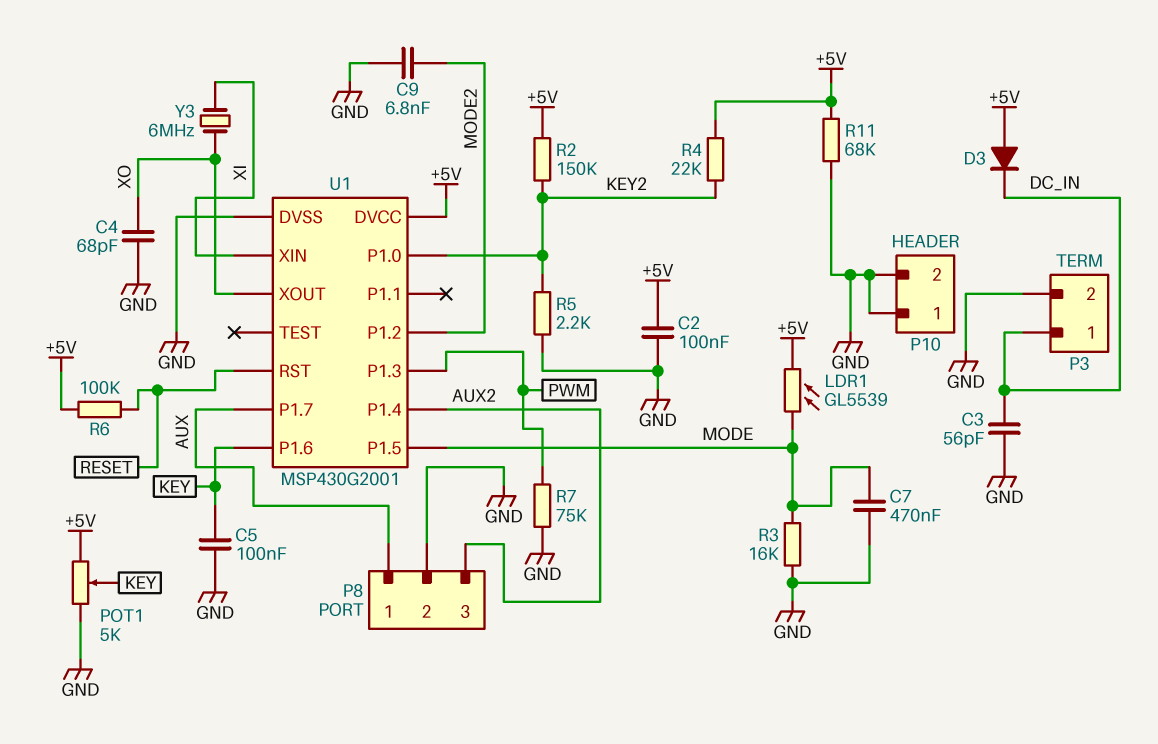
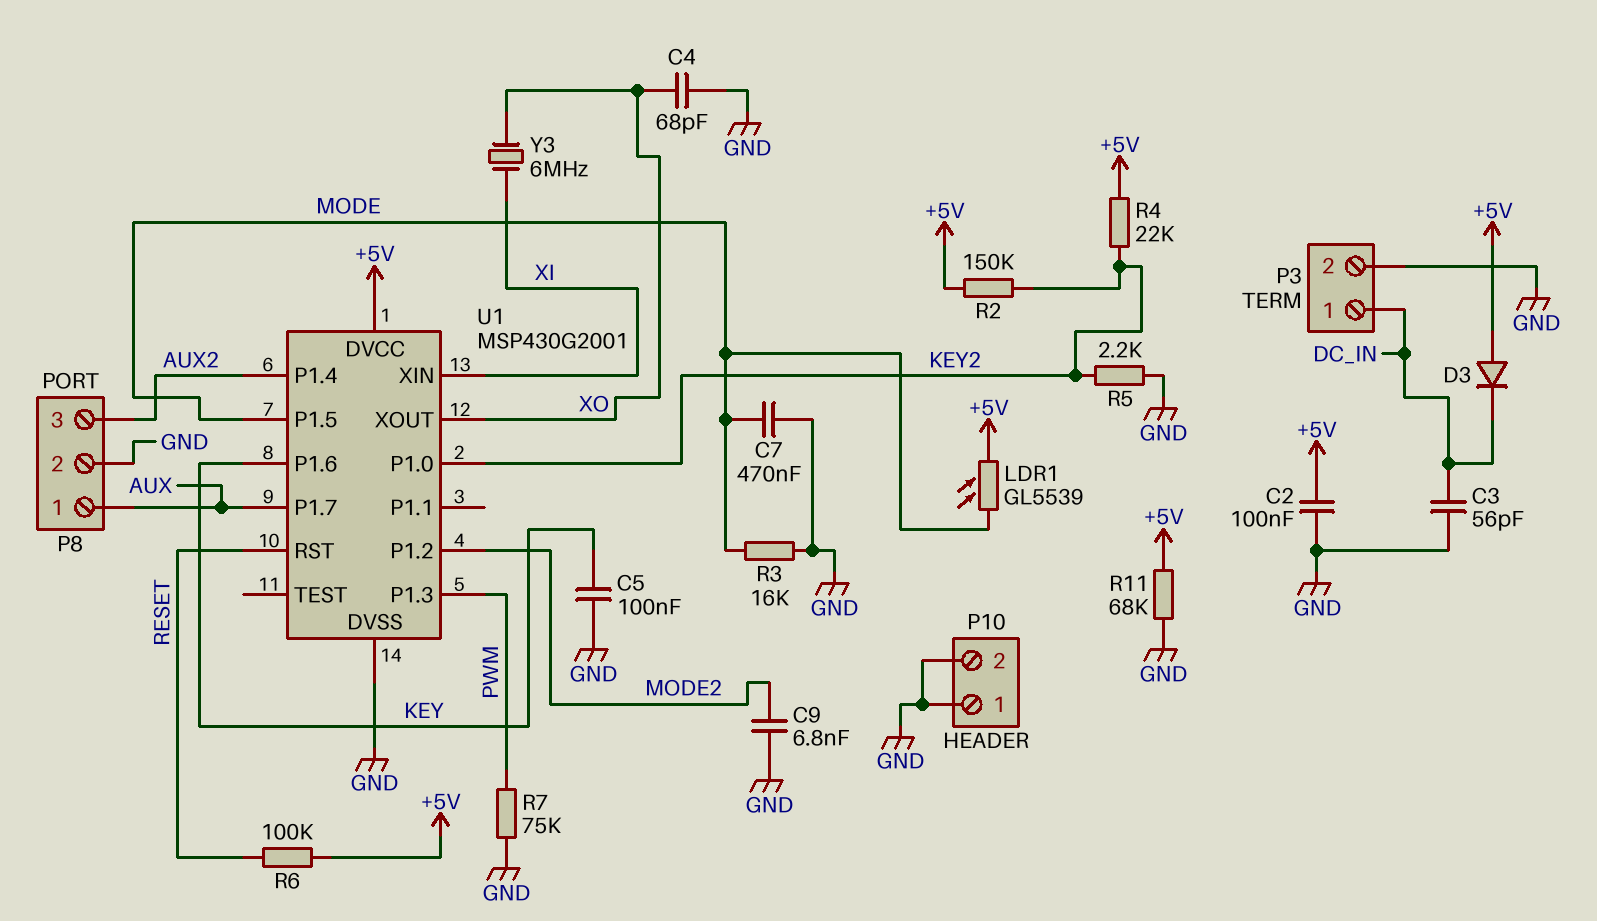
POT1: 5k (+5V, GND, wiper KEY) -> none

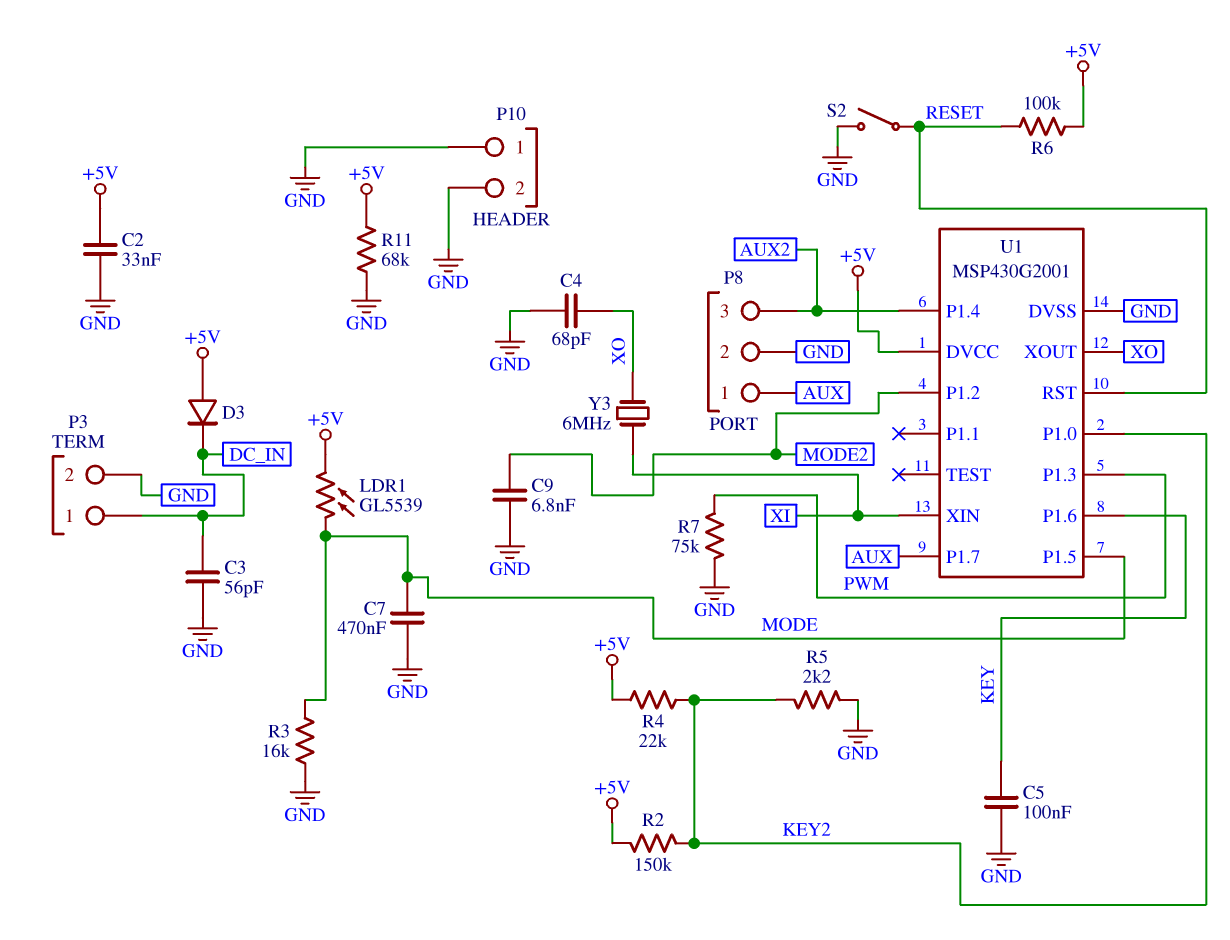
C2: 100nF (+5V, GND) -> 33nF (+5V, GND)
S2: none -> switch (GND, RESET)

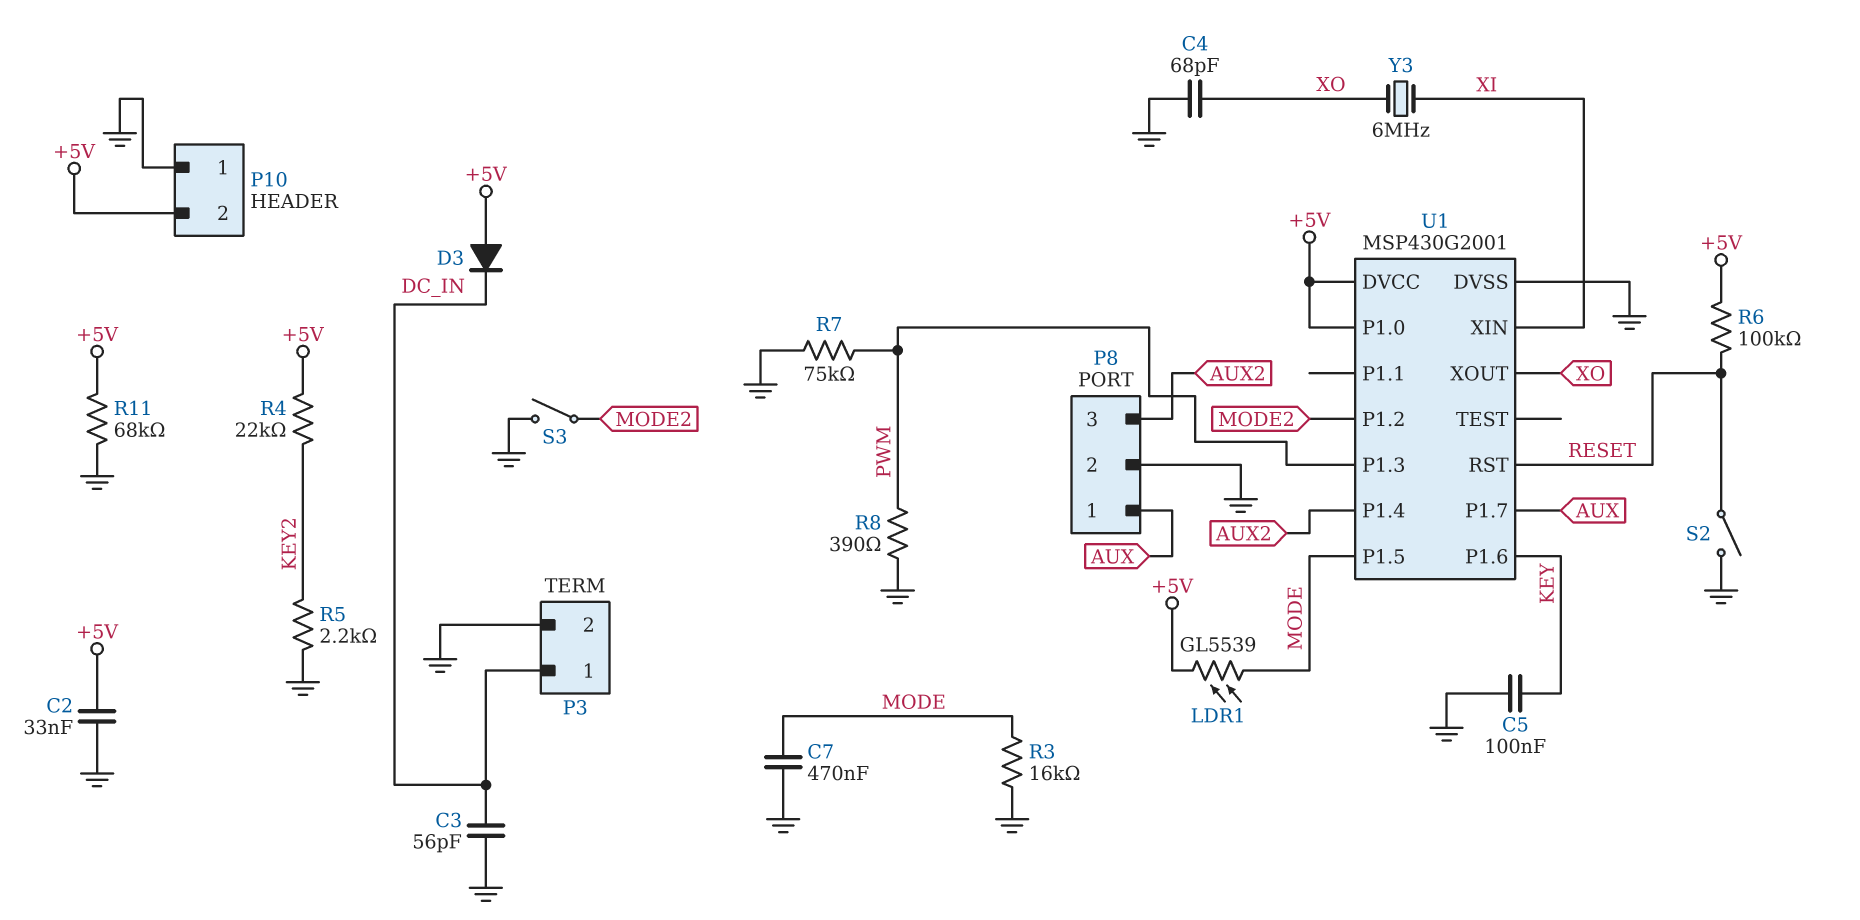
C9: 6.8nF (GND, MODE2) -> none
P10 pin 2: GND -> +5V
R2: 150k (+5V, KEY2) -> none
R8: none -> 390 (GND, PWM)
S3: none -> switch (GND, MODE2)
U1 pin P1.0: KEY2 -> +5V

